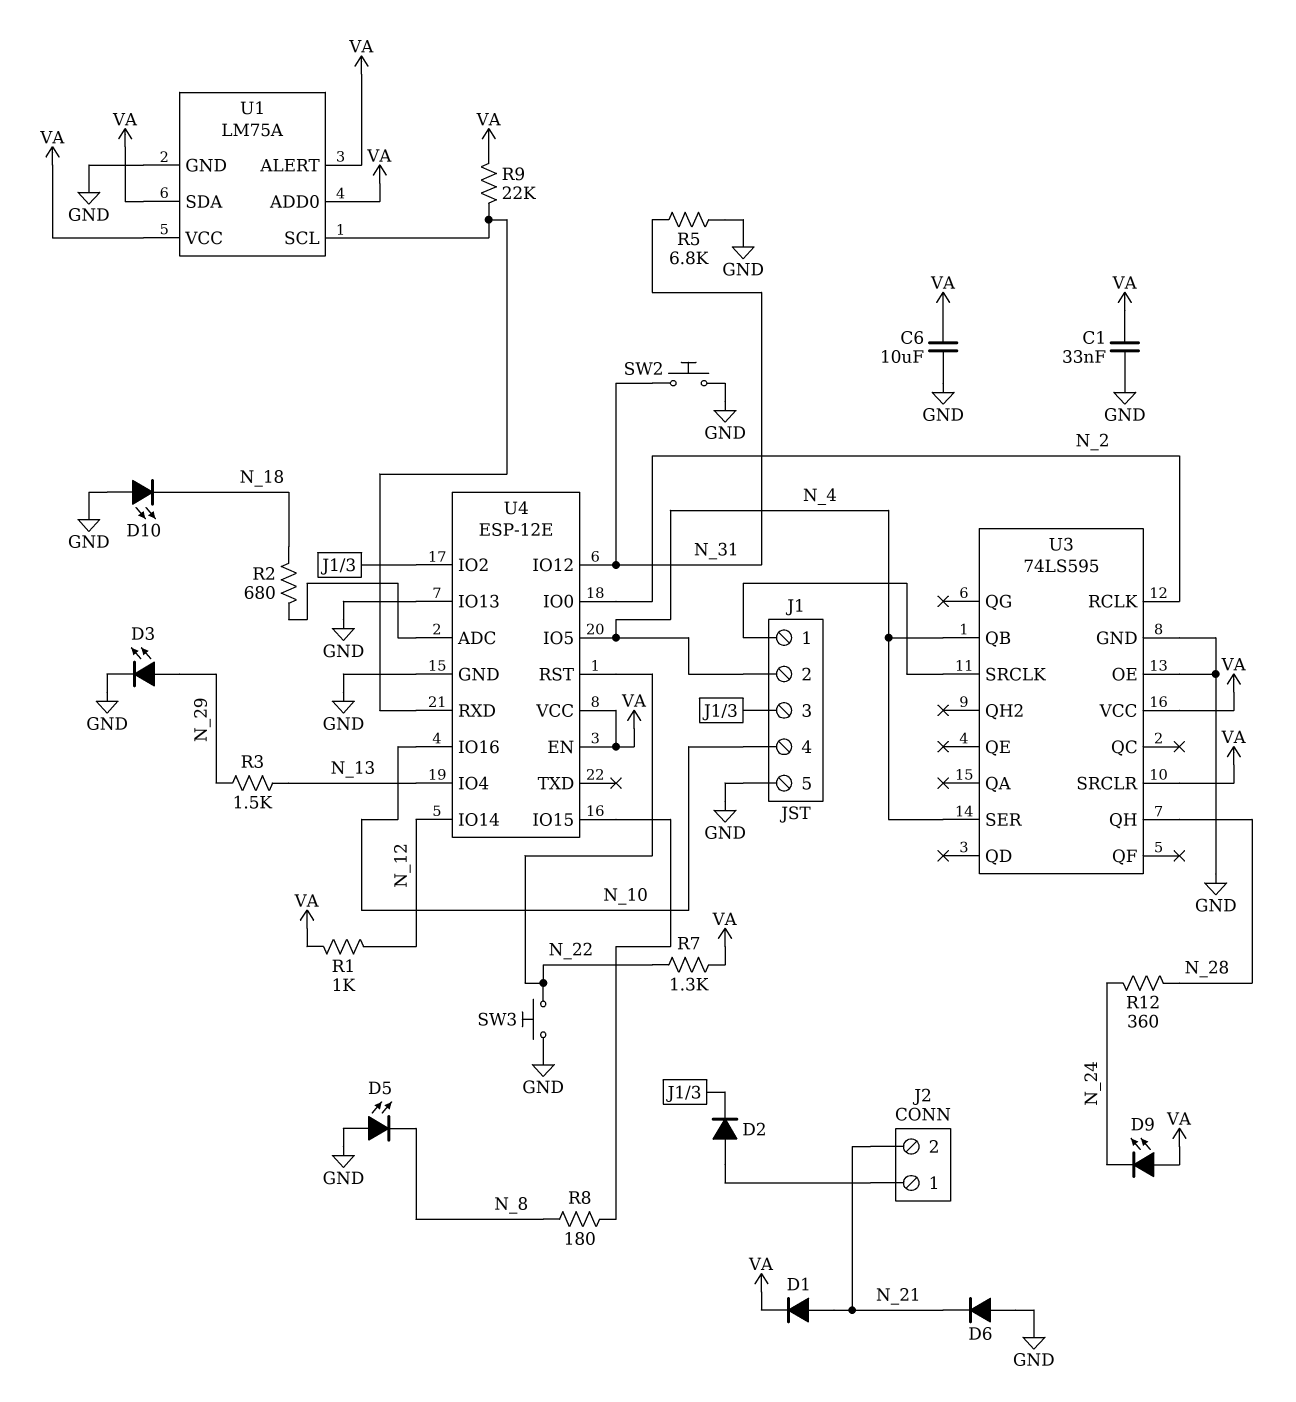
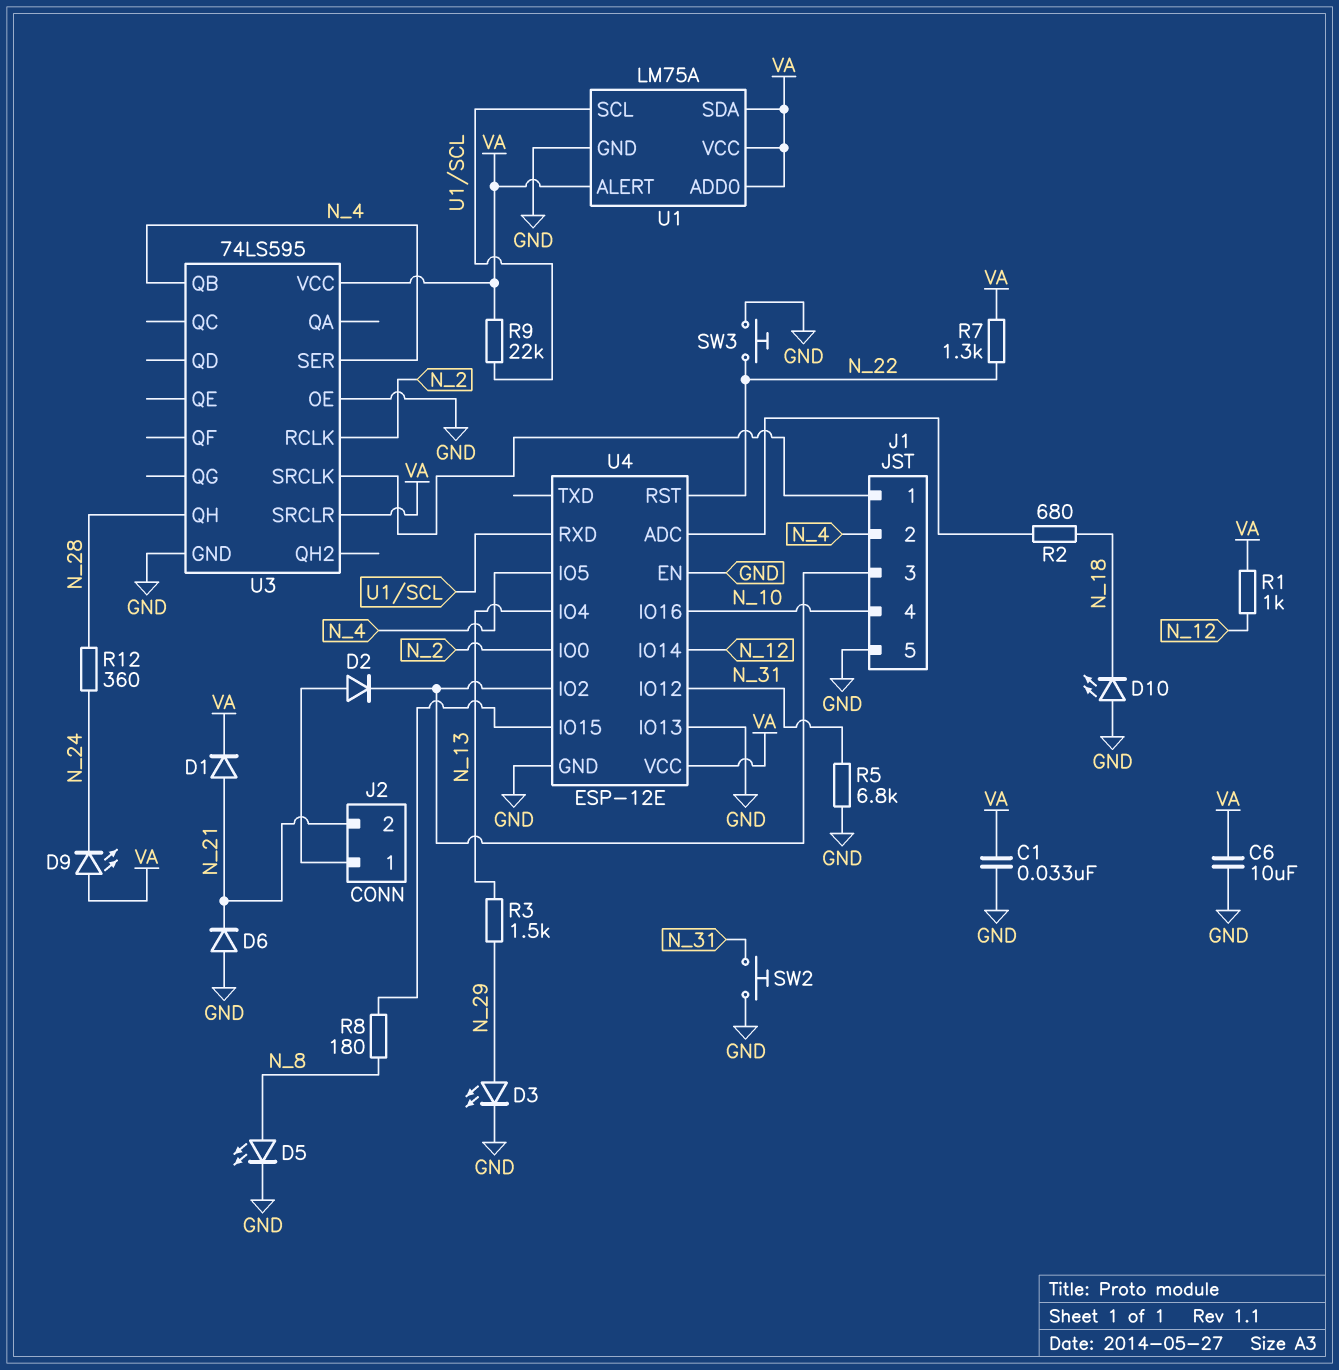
D5: LED (A GND, K N_8) -> LED (A N_8, K GND)
U4 pin EN: VA -> GND

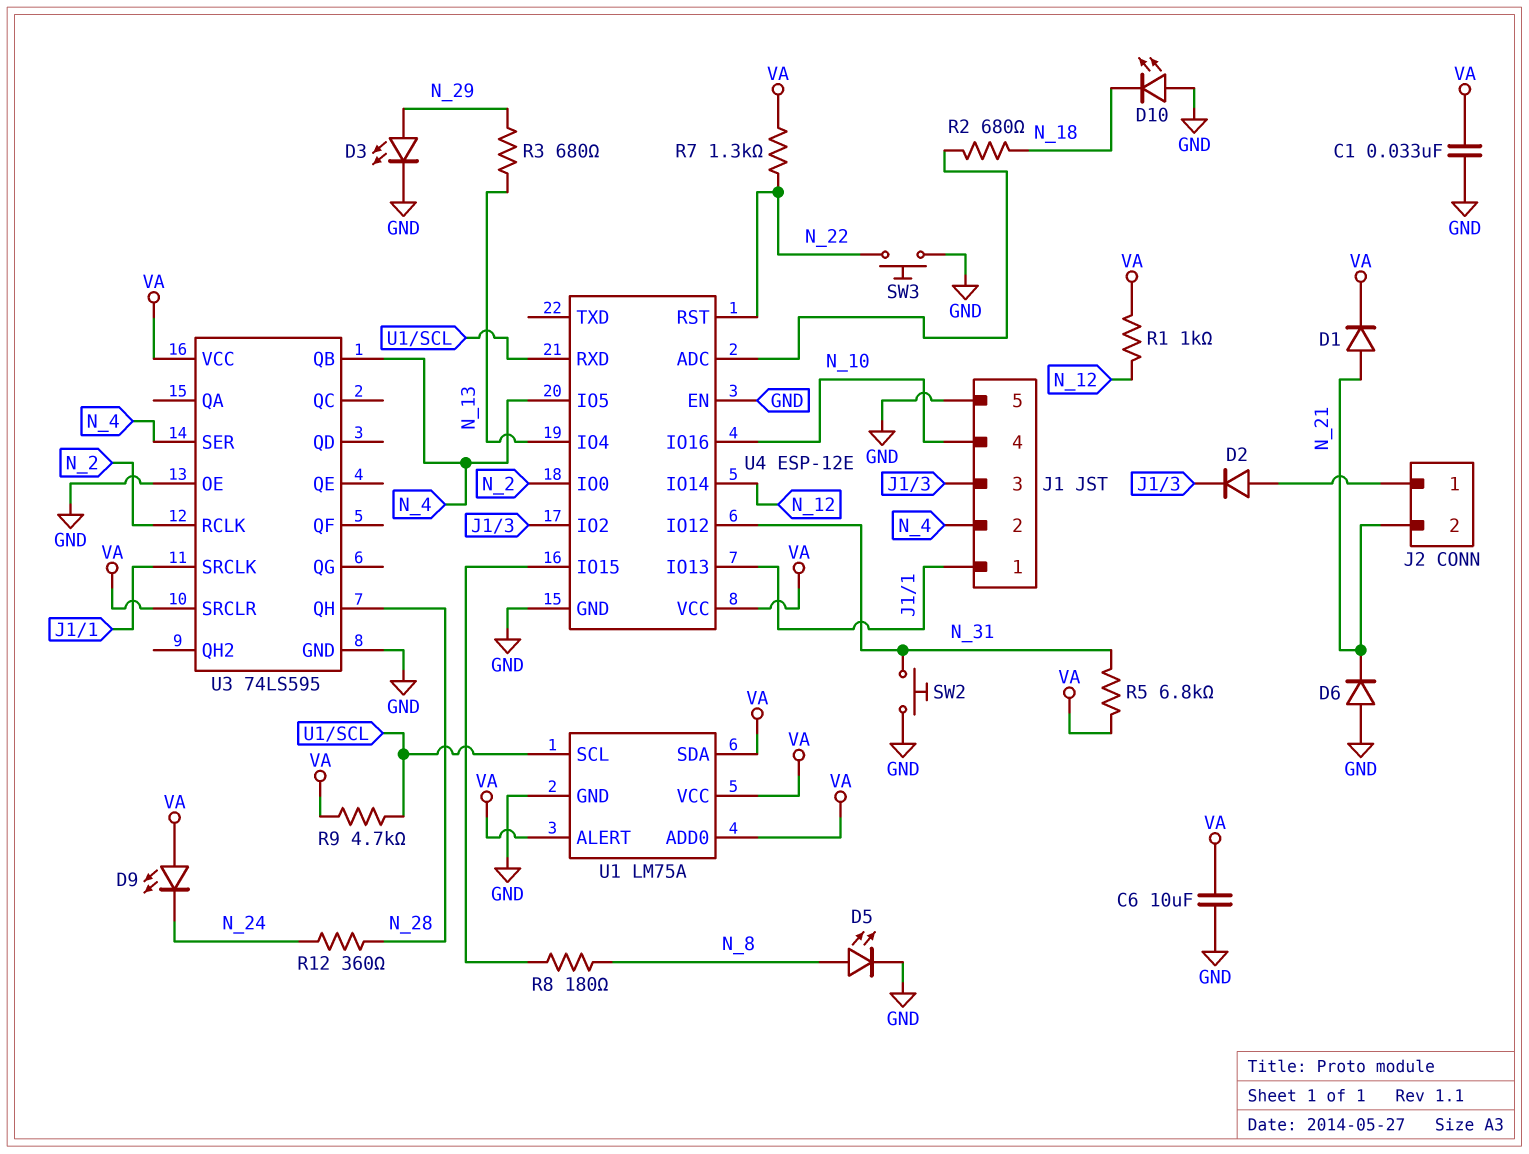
R3: 1.5k (N_13, N_29) -> 680 (N_13, N_29)
R5: 6.8k (GND, N_31) -> 6.8k (N_31, VA)
R9: 22k (U1/SCL, VA) -> 4.7k (U1/SCL, VA)
U4 pin IO13: GND -> J1/1

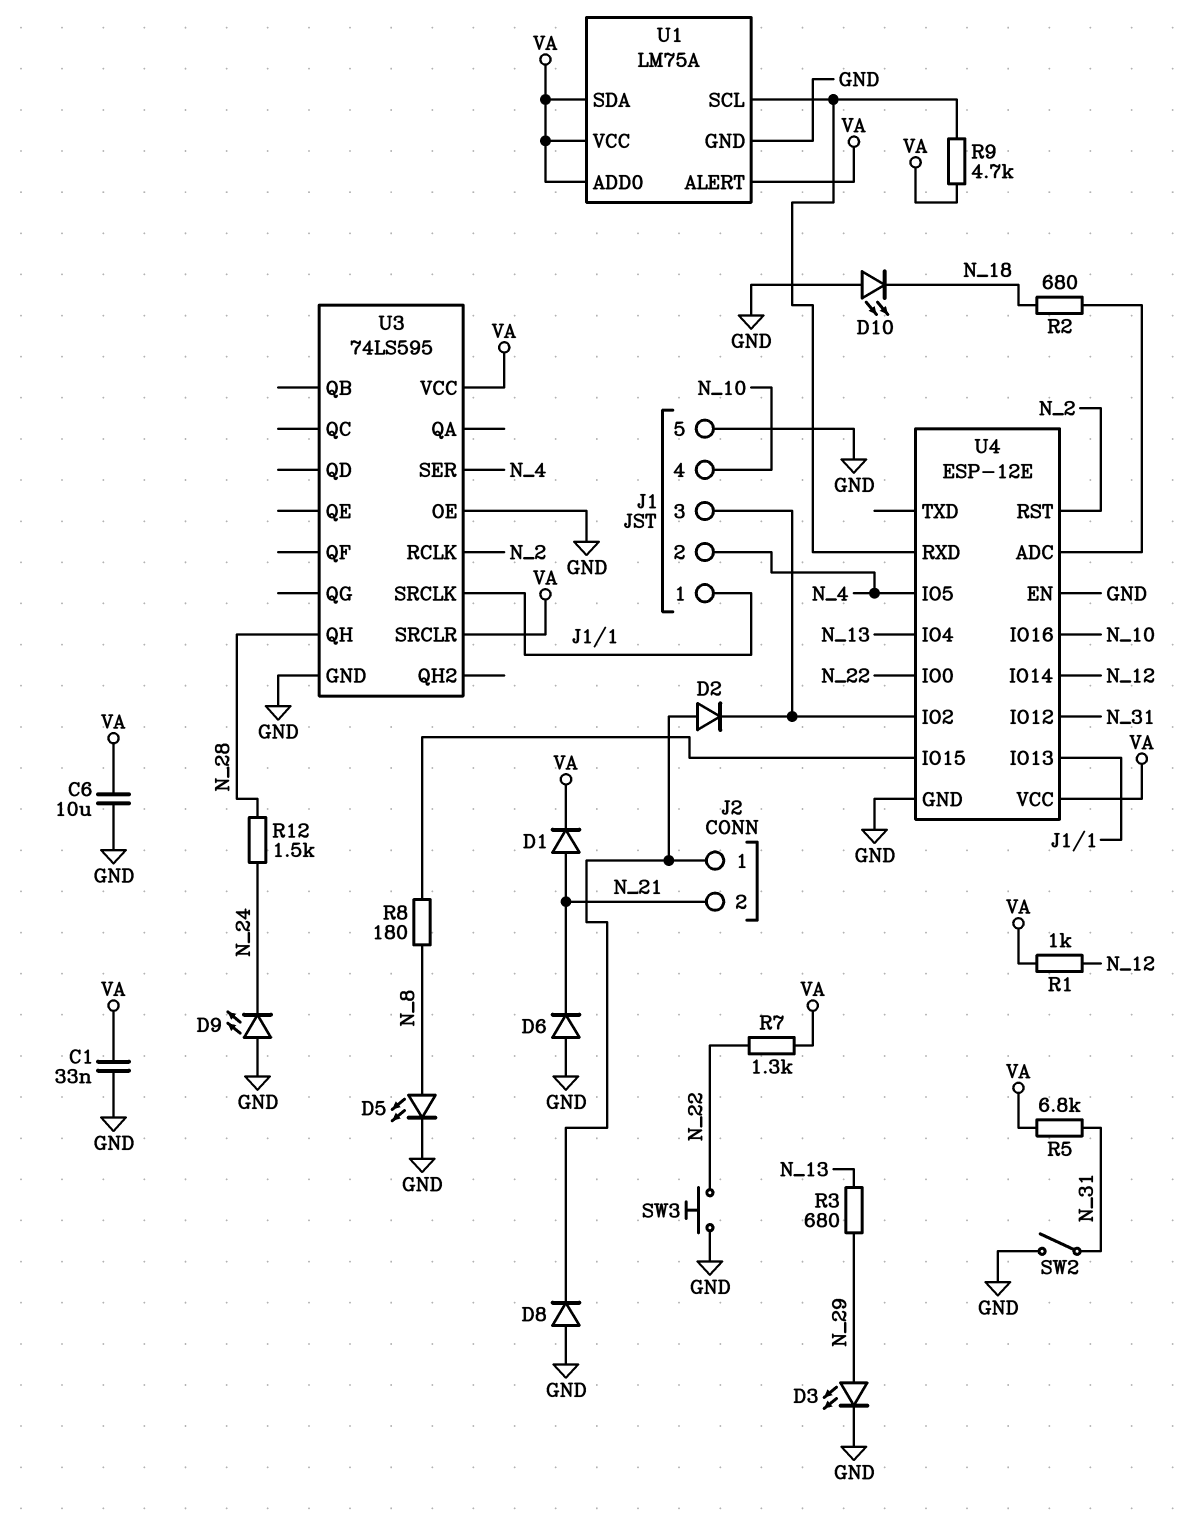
D8: none -> diode (A GND, K J2/1)
D9: LED (A VA, K N_24) -> LED (A GND, K N_24)
R12: 360 (N_24, N_28) -> 1.5k (N_24, N_28)
SW2: button (GND, N_31) -> switch (GND, N_31)
U3 pin QB: N_4 -> none
U4 pin IO0: N_2 -> N_22
U4 pin RST: N_22 -> N_2

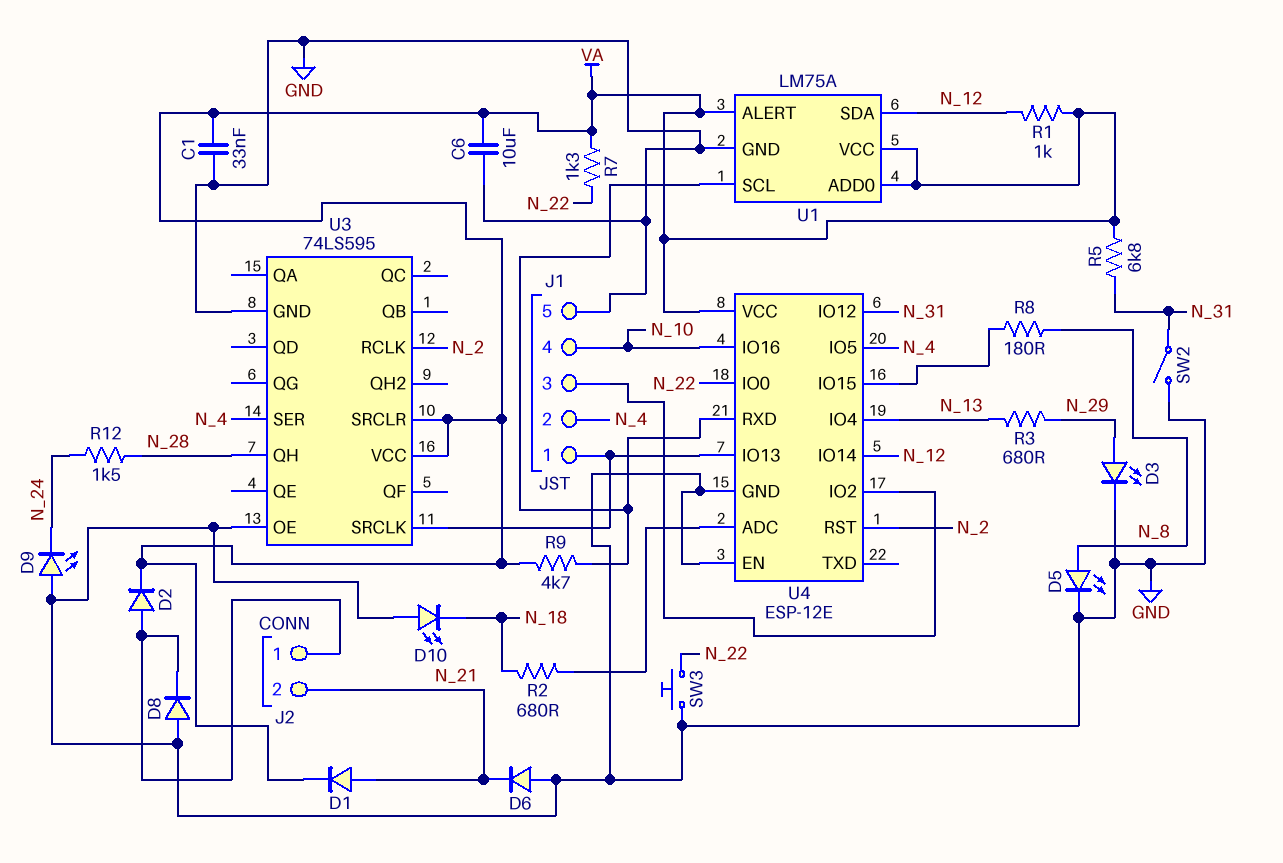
D2: diode (A J2/1, K J1/3) -> diode (A J2/1, K VA)
U1 pin SDA: VA -> N_12

